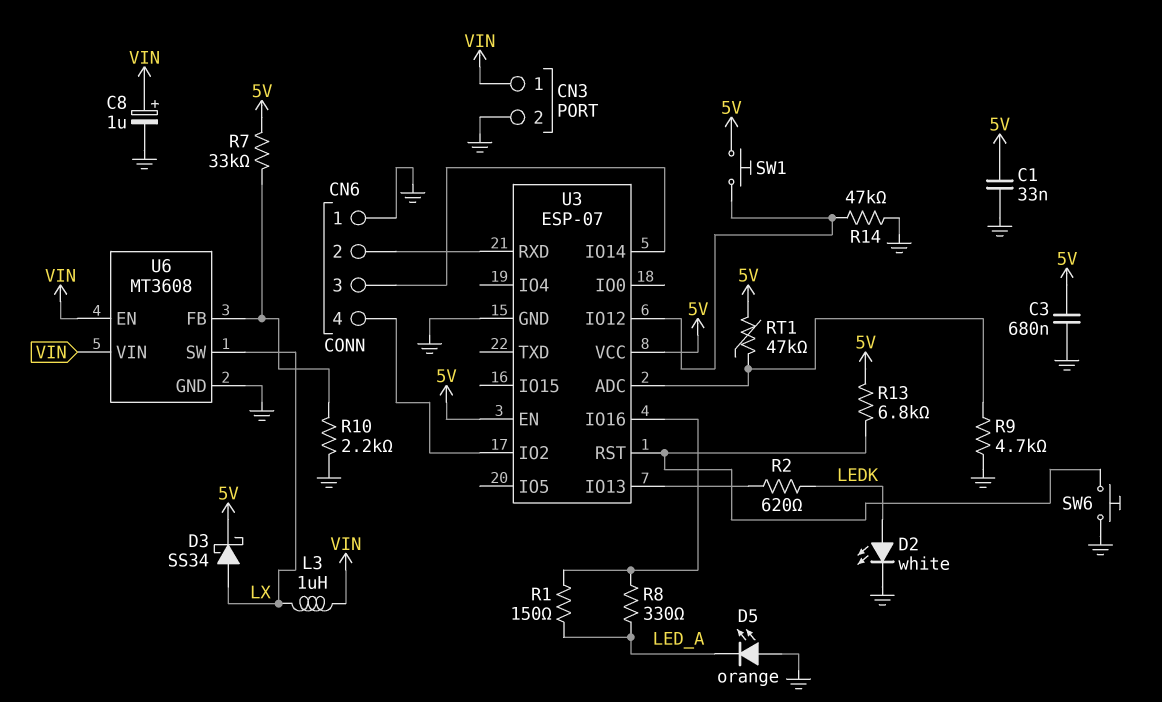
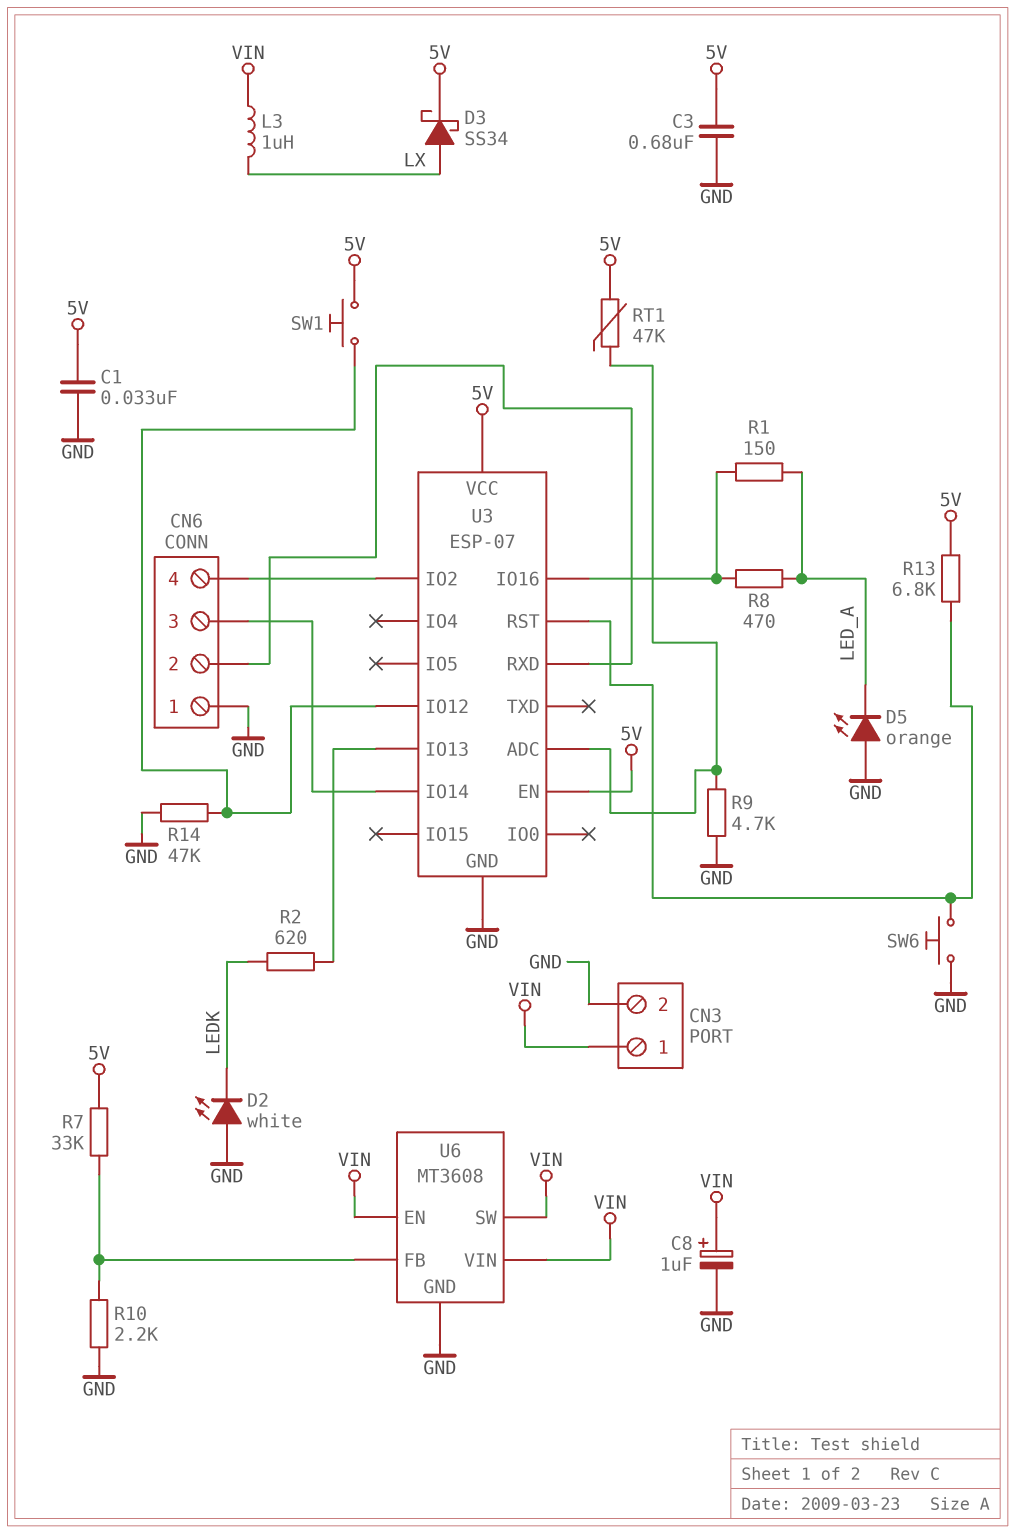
D2: LED white (A LEDK, K GND) -> LED white (A GND, K LEDK)
R8: 330 (LED_A, U3/IO16) -> 470 (LED_A, U3/IO16)
U6 pin SW: LX -> VIN

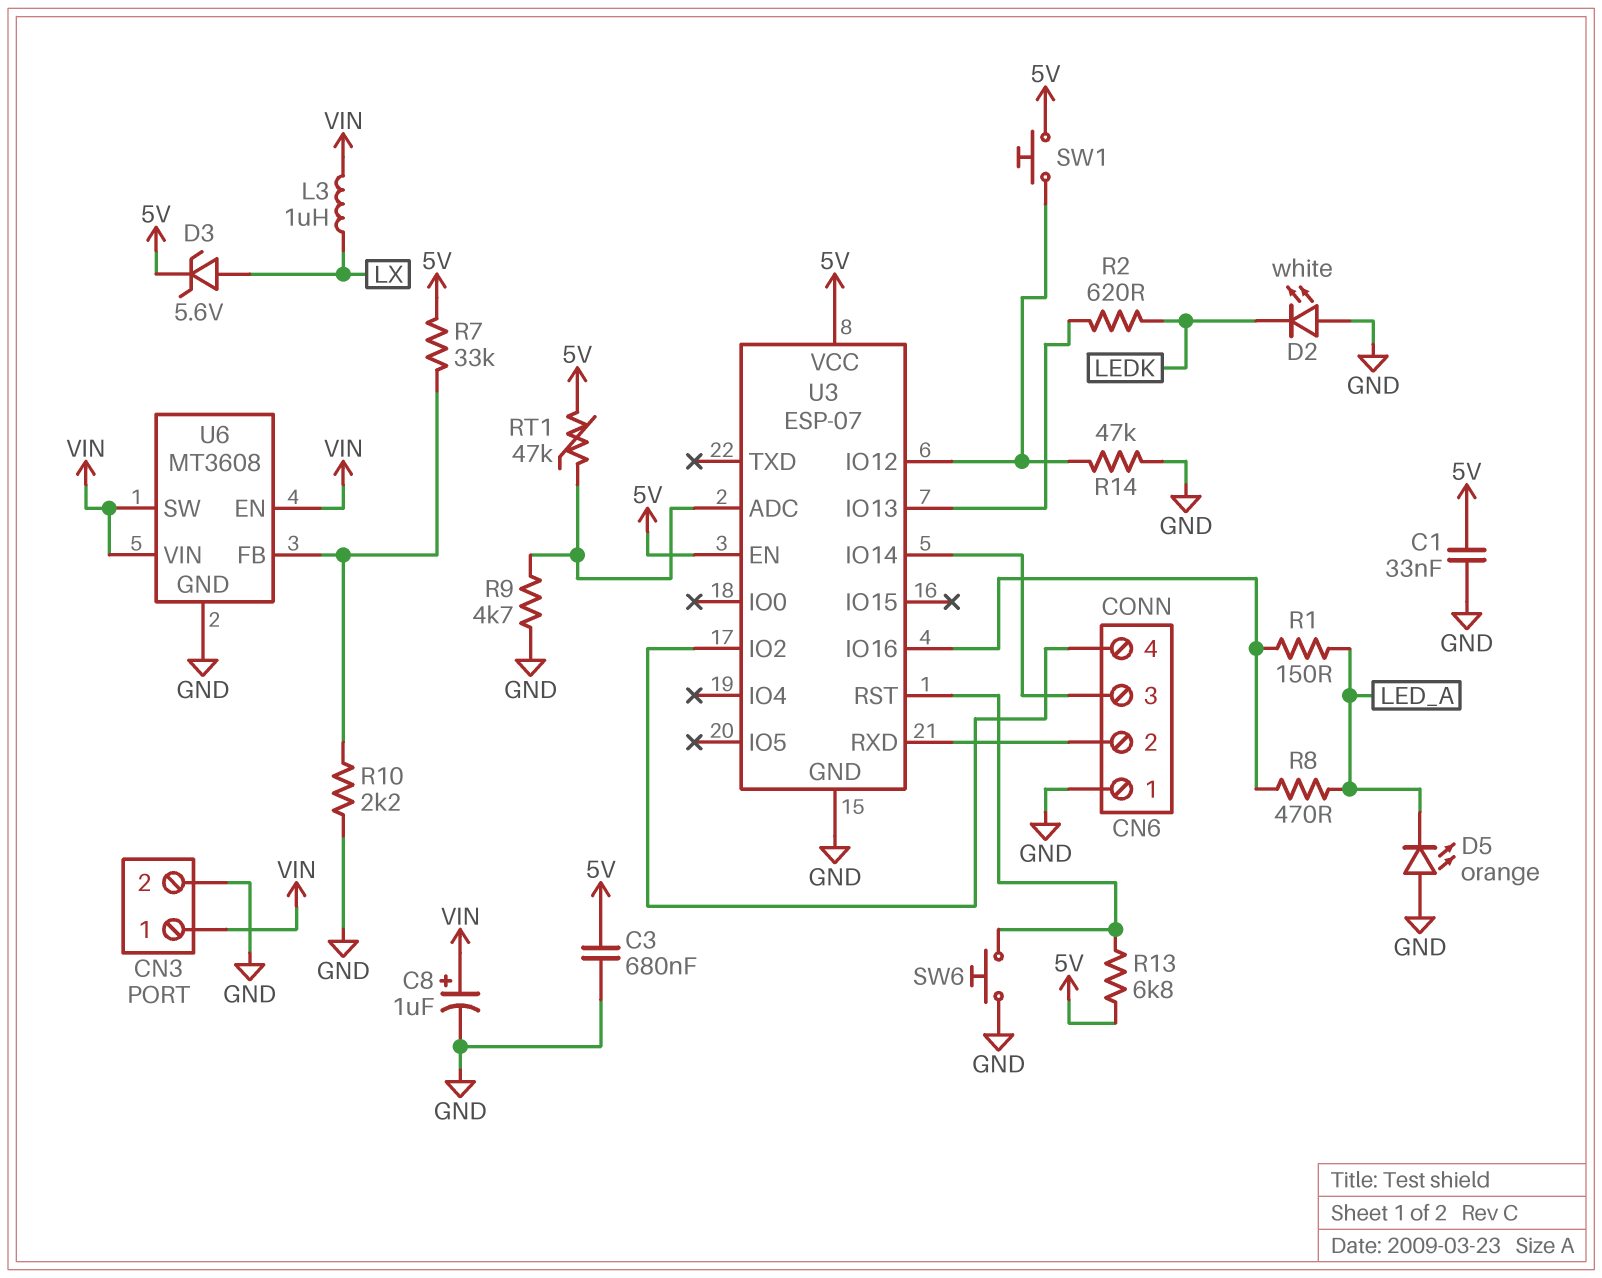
D3: schottky SS34 (A LX, K 5V) -> zener 5.6V (A LX, K 5V)

